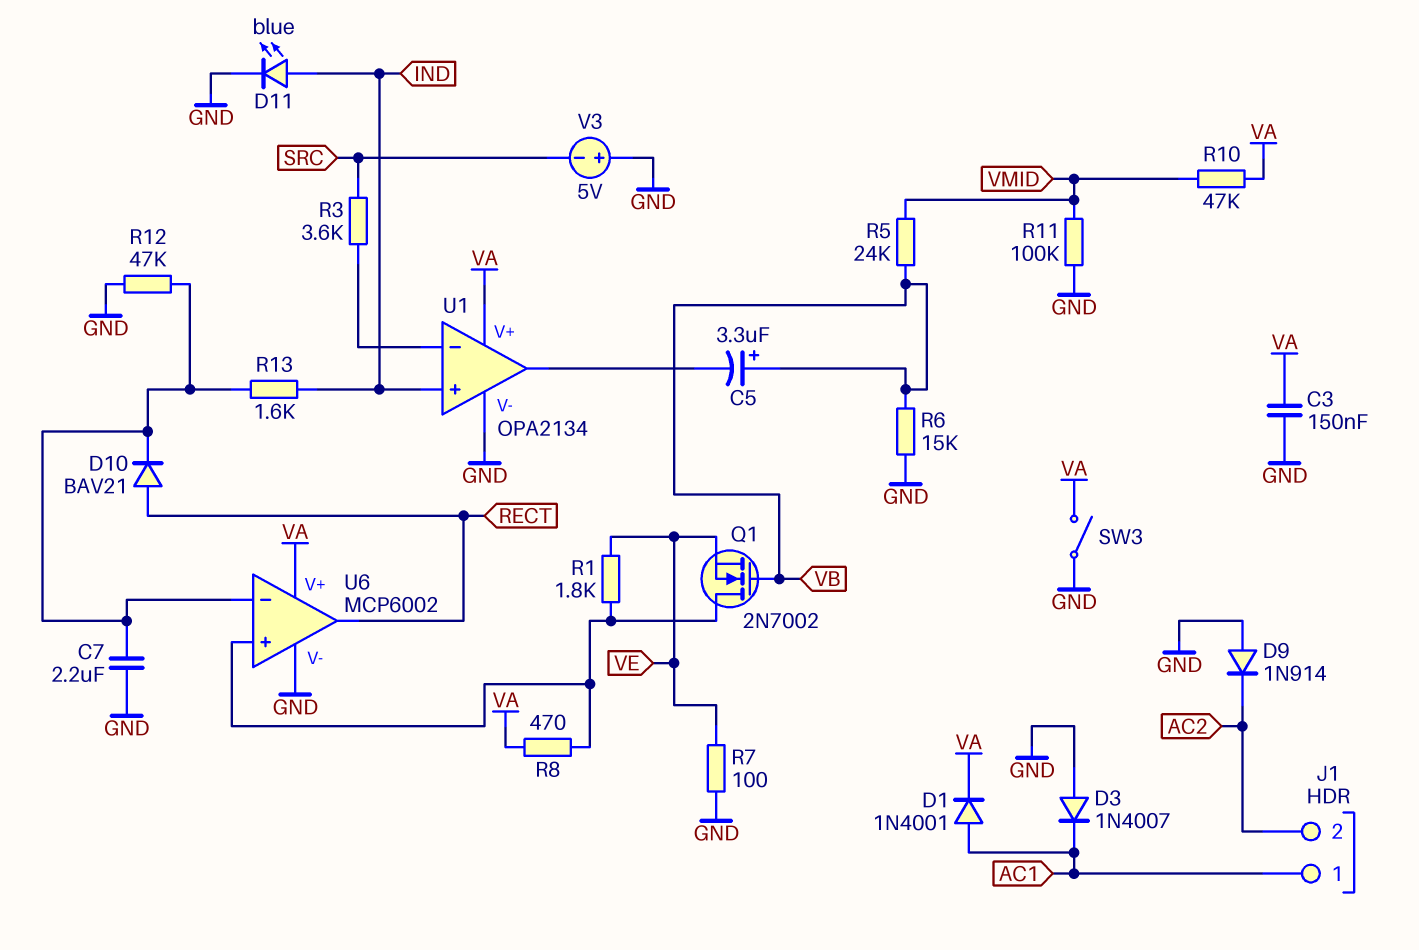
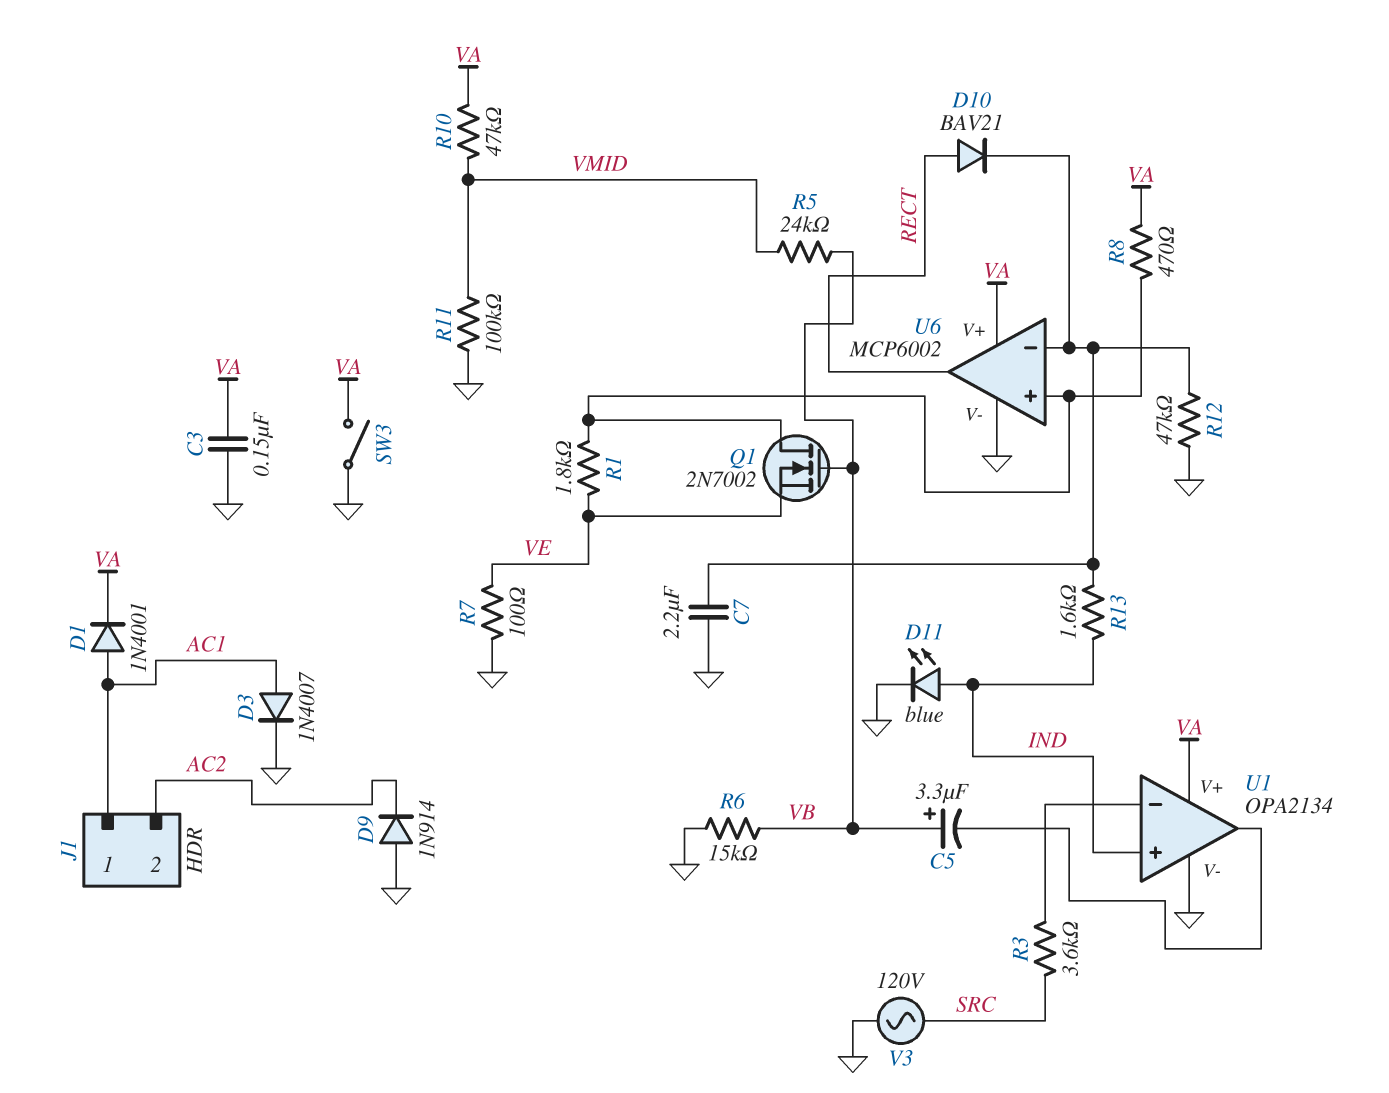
D3: diode 1N4007 (A GND, K AC1) -> diode 1N4007 (A AC1, K GND)
V3: 5V (plus GND, minus SRC) -> AC 120V (GND, SRC)

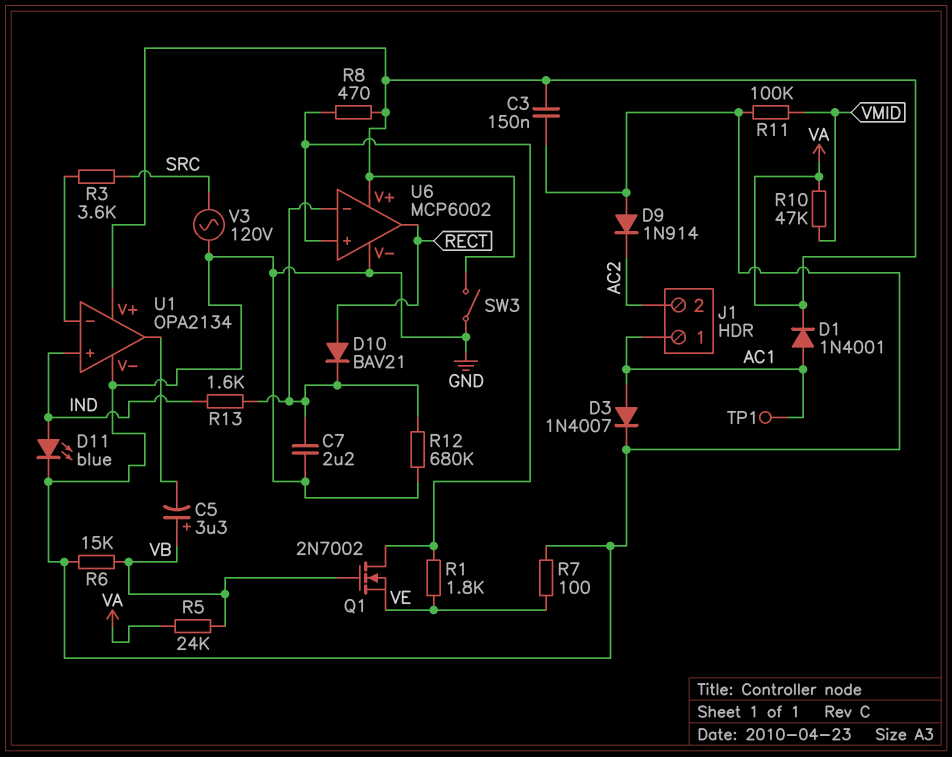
R5: 24k (VB, VMID) -> 24k (VA, VB)
R12: 47k (GND, U6/in-) -> 680k (GND, U6/in-)
TP1: none -> test point (AC1)

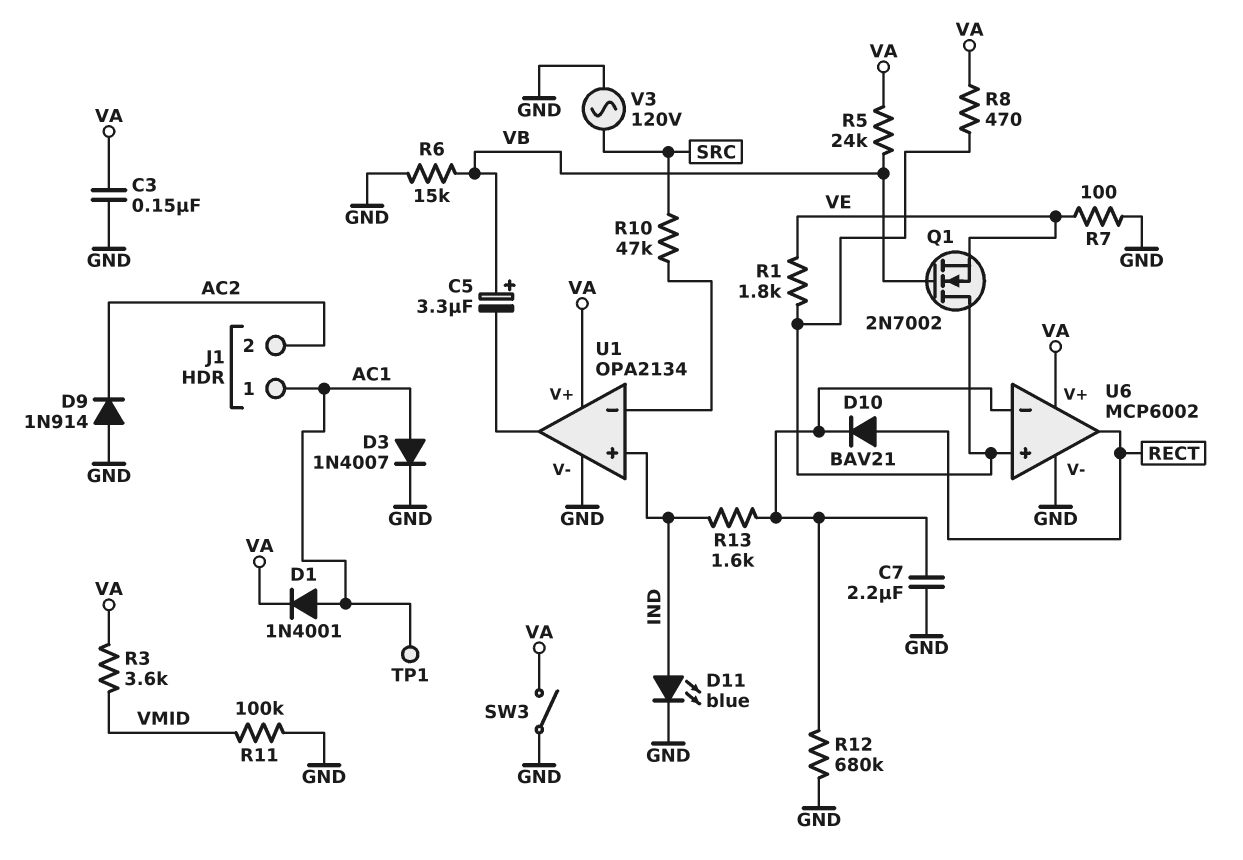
R3: 3.6k (SRC, U1/in-) -> 3.6k (VA, VMID)
R10: 47k (VA, VMID) -> 47k (SRC, U1/in-)

